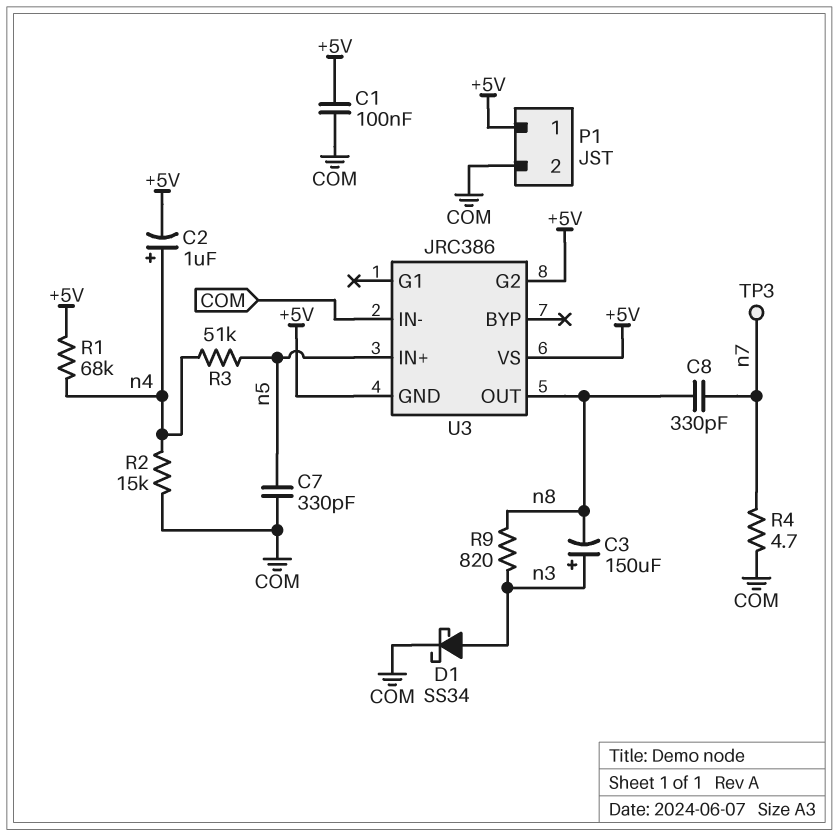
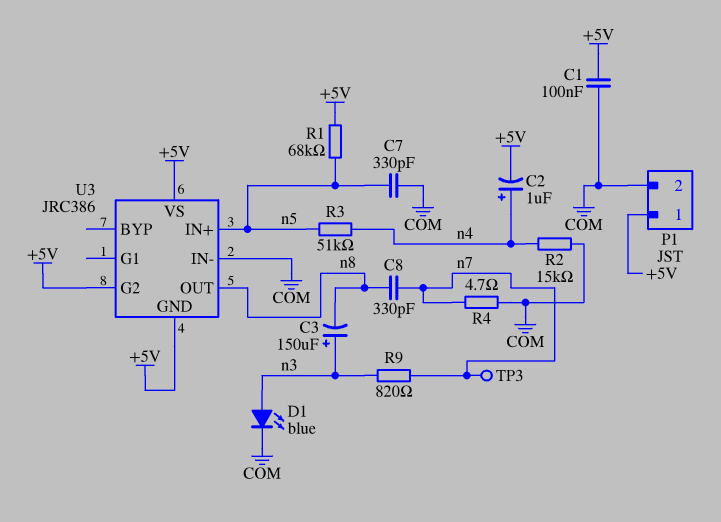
D1: schottky SS34 (A n3, K COM) -> LED blue (A n3, K COM)
R1: 68k (+5V, n4) -> 68k (+5V, n5)
R9: 820 (n3, n8) -> 820 (n3, n7)

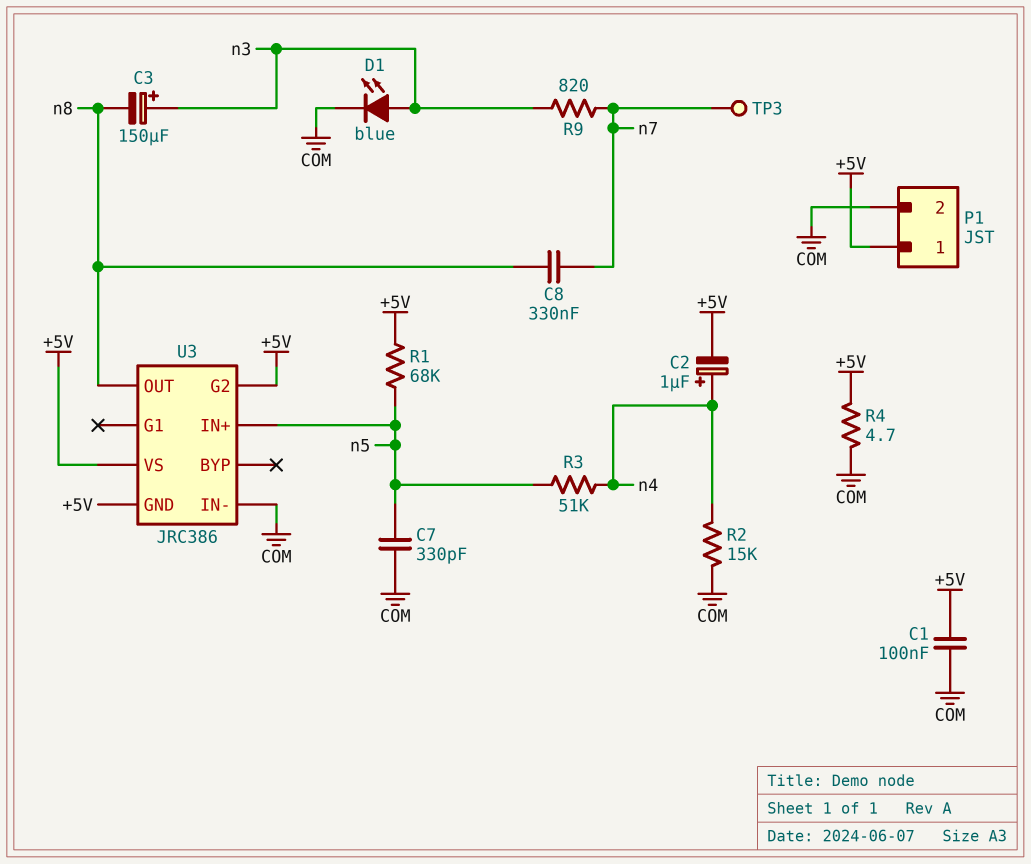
C8: 330pF (n7, n8) -> 330nF (n7, n8)
R4: 4.7 (COM, n7) -> 4.7 (+5V, COM)

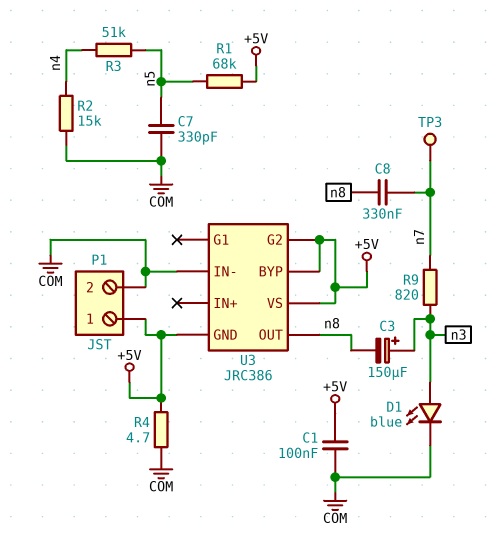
C2: 1uF (plus n4, minus +5V) -> none
U3 pin BYP: none -> +5V
U3 pin IN+: n5 -> none

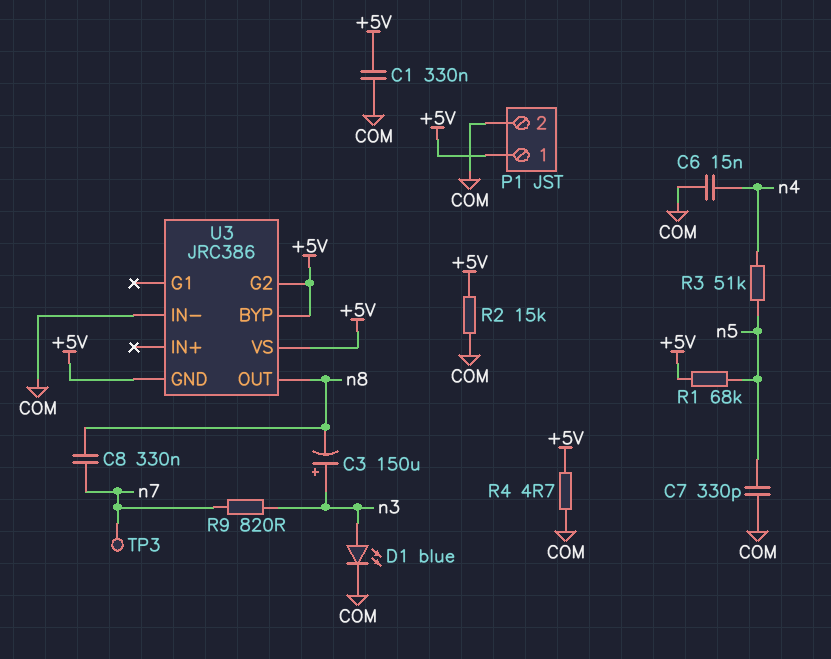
C1: 100nF (+5V, COM) -> 330nF (+5V, COM)
C6: none -> 15nF (COM, n4)
R2: 15k (COM, n4) -> 15k (+5V, COM)

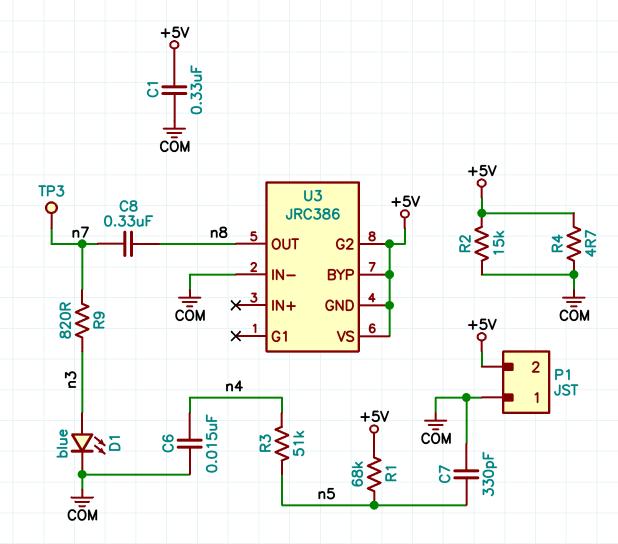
C3: 150uF (plus n3, minus n8) -> none
P1 pin 1: +5V -> COM
P1 pin 2: COM -> +5V

